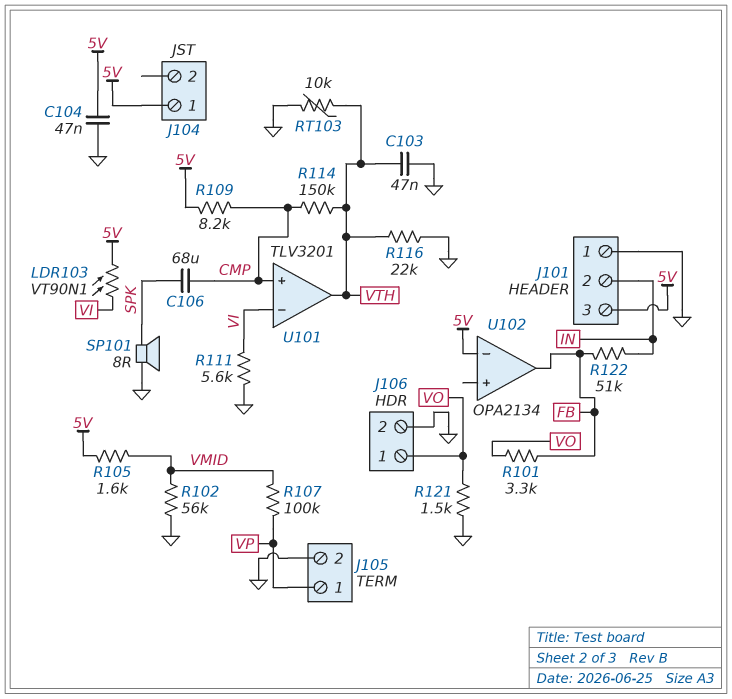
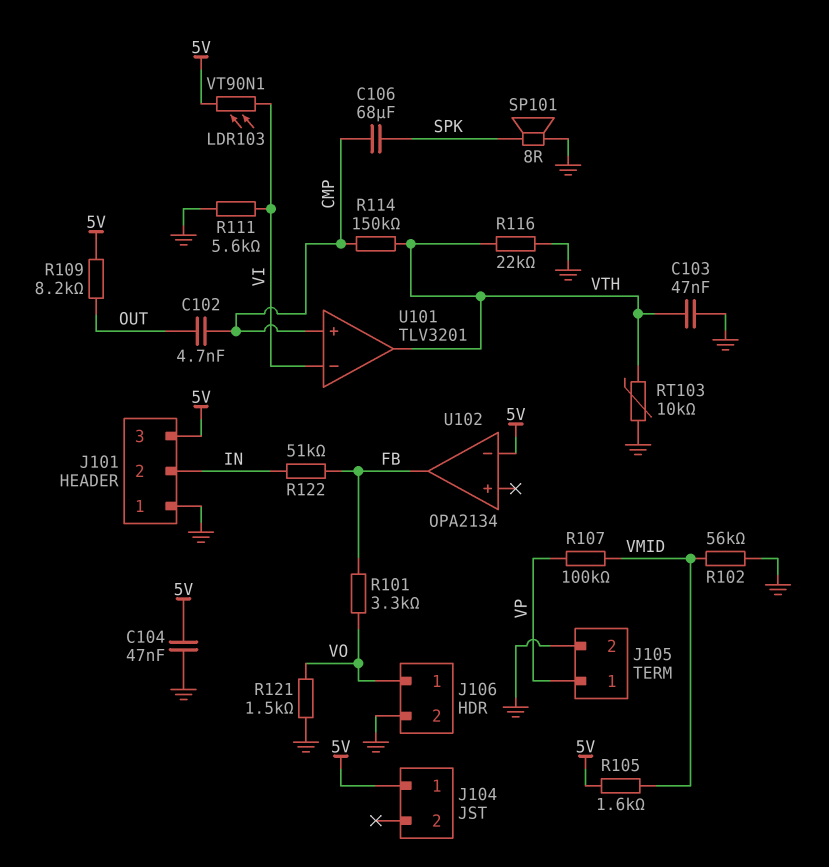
C102: none -> 4.7nF (CMP, OUT)
R109: 8.2k (5V, CMP) -> 8.2k (5V, OUT)

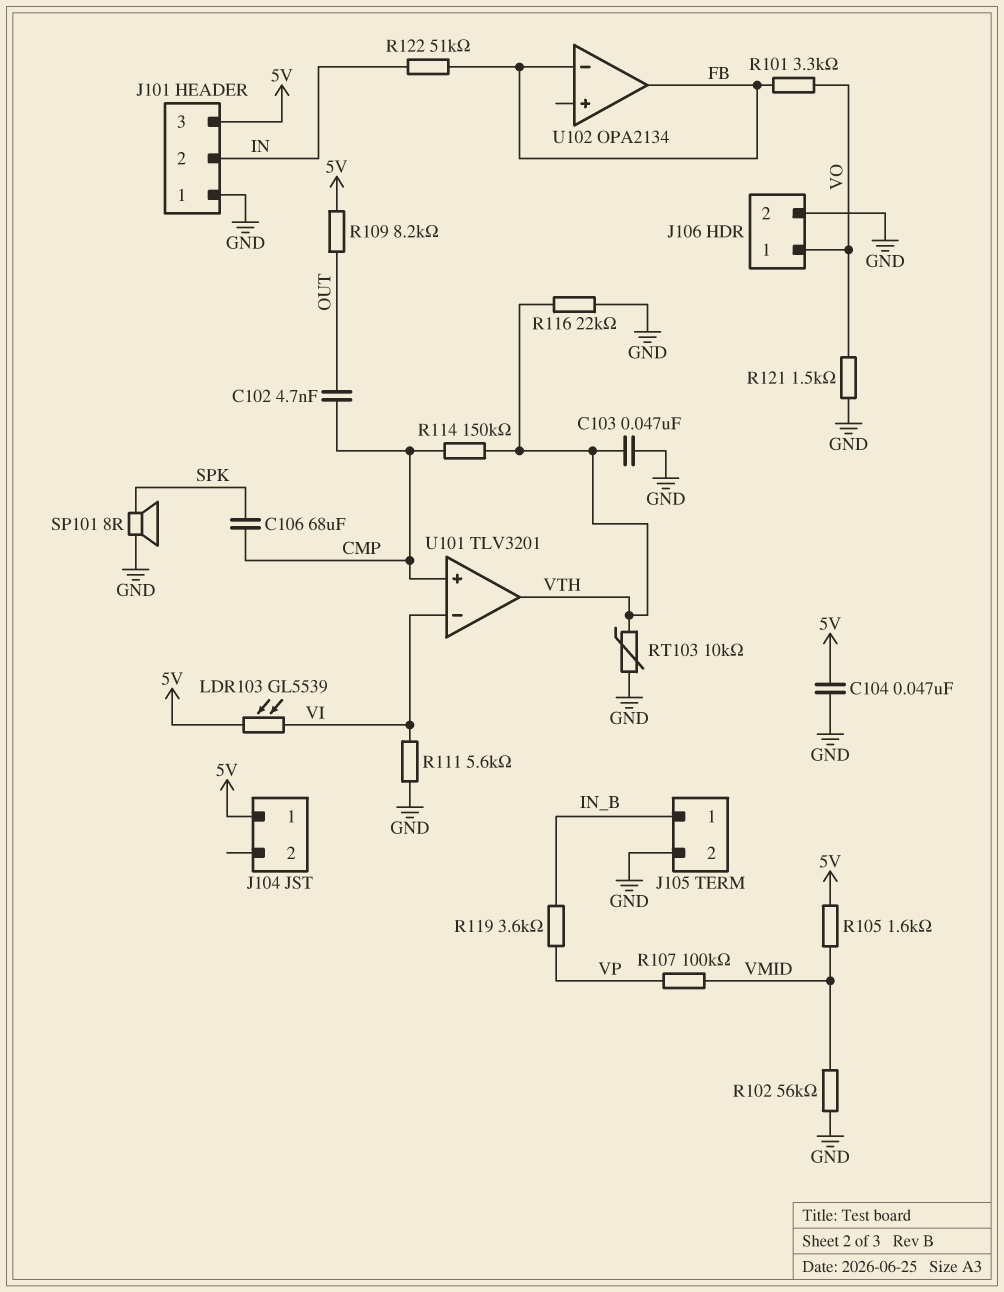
J105 pin 1: VP -> IN_B
LDR103: VT90N1 (5V, VI) -> GL5539 (5V, VI)
R119: none -> 3.6k (IN_B, VP)
U102 pin in-: 5V -> FB

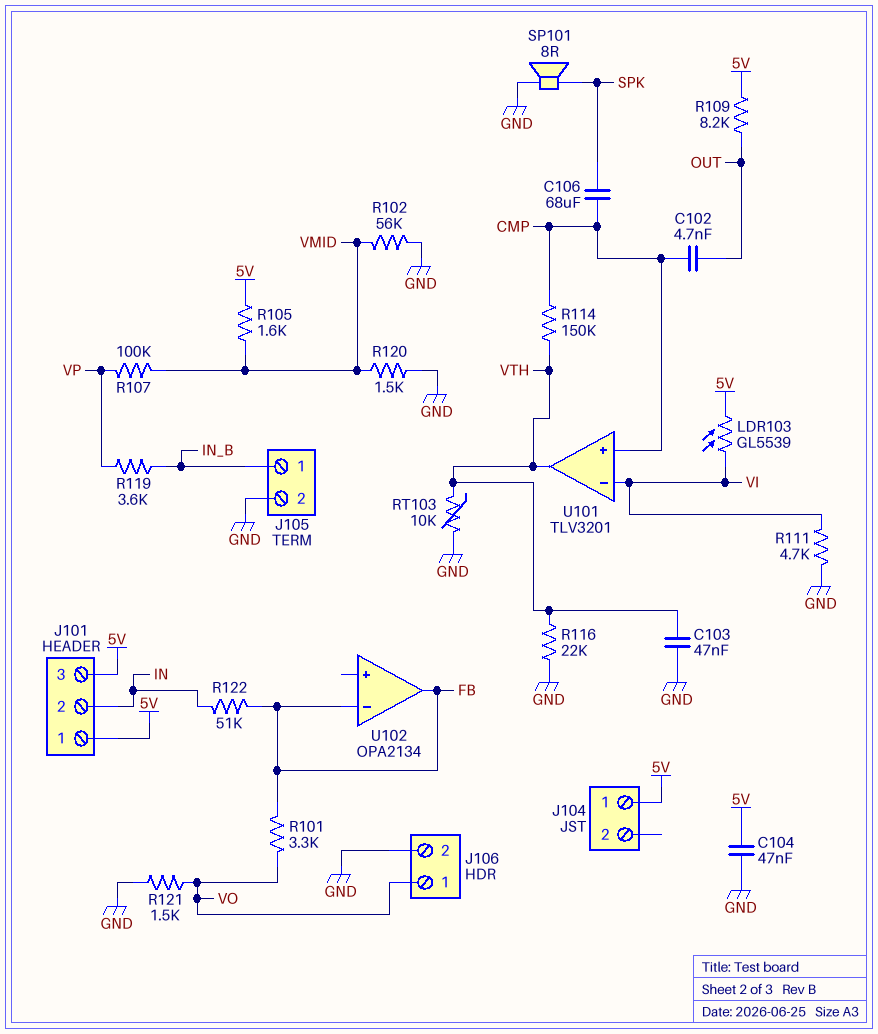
J101 pin 1: GND -> 5V
R111: 5.6k (GND, VI) -> 4.7k (GND, VI)
R120: none -> 1.5k (GND, VMID)

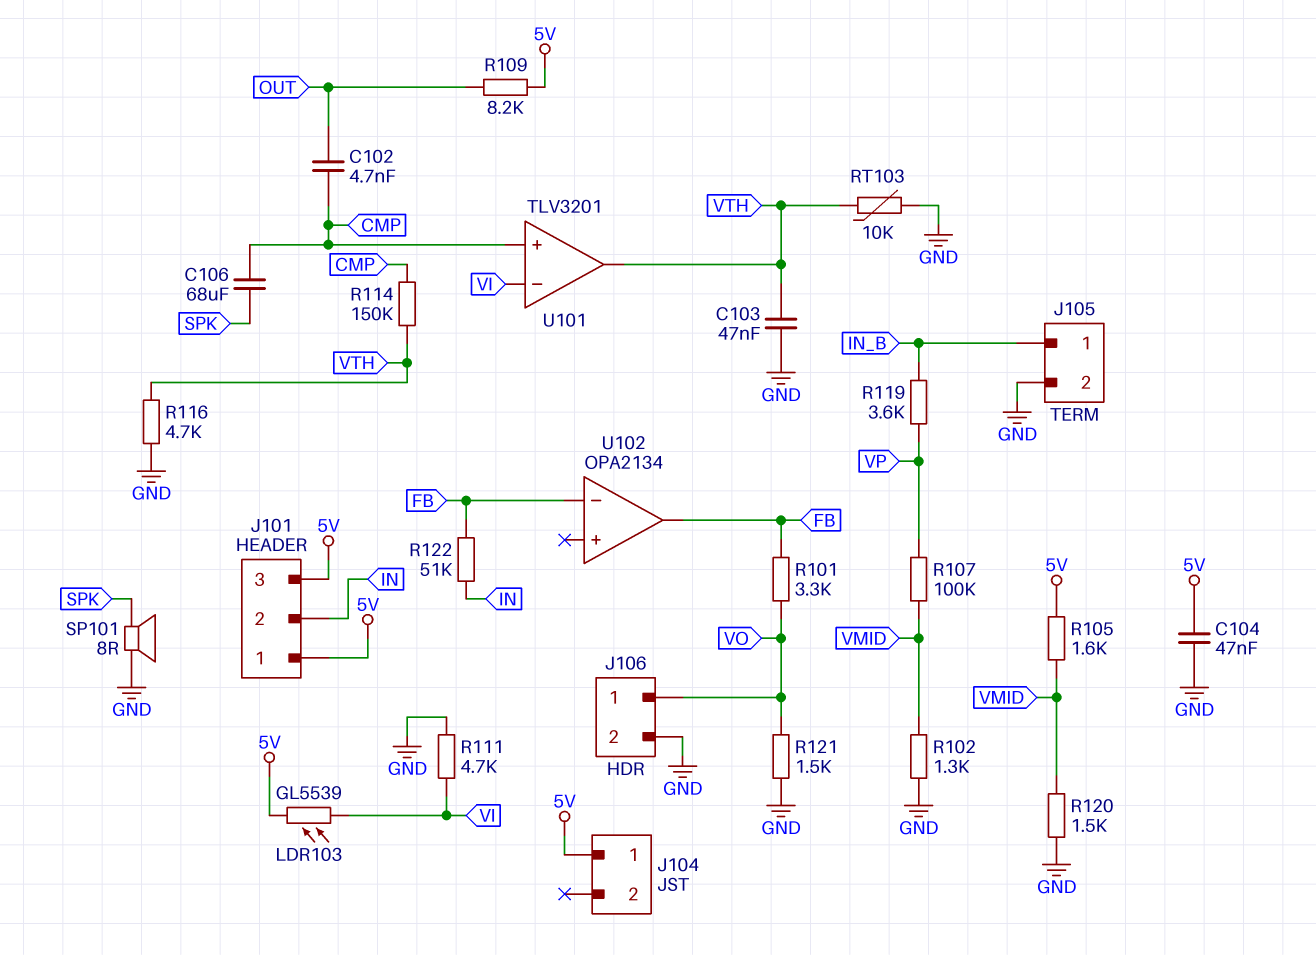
R102: 56k (GND, VMID) -> 1.3k (GND, VMID)
R116: 22k (GND, VTH) -> 4.7k (GND, VTH)

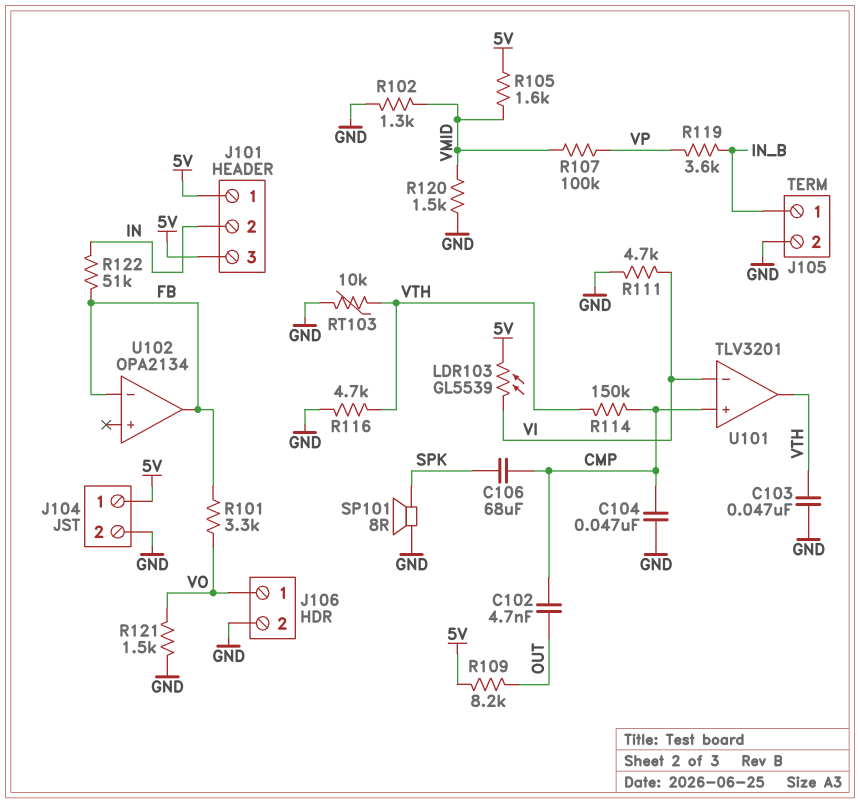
C104: 47nF (5V, GND) -> 47nF (CMP, GND)
J104 pin 2: none -> GND

